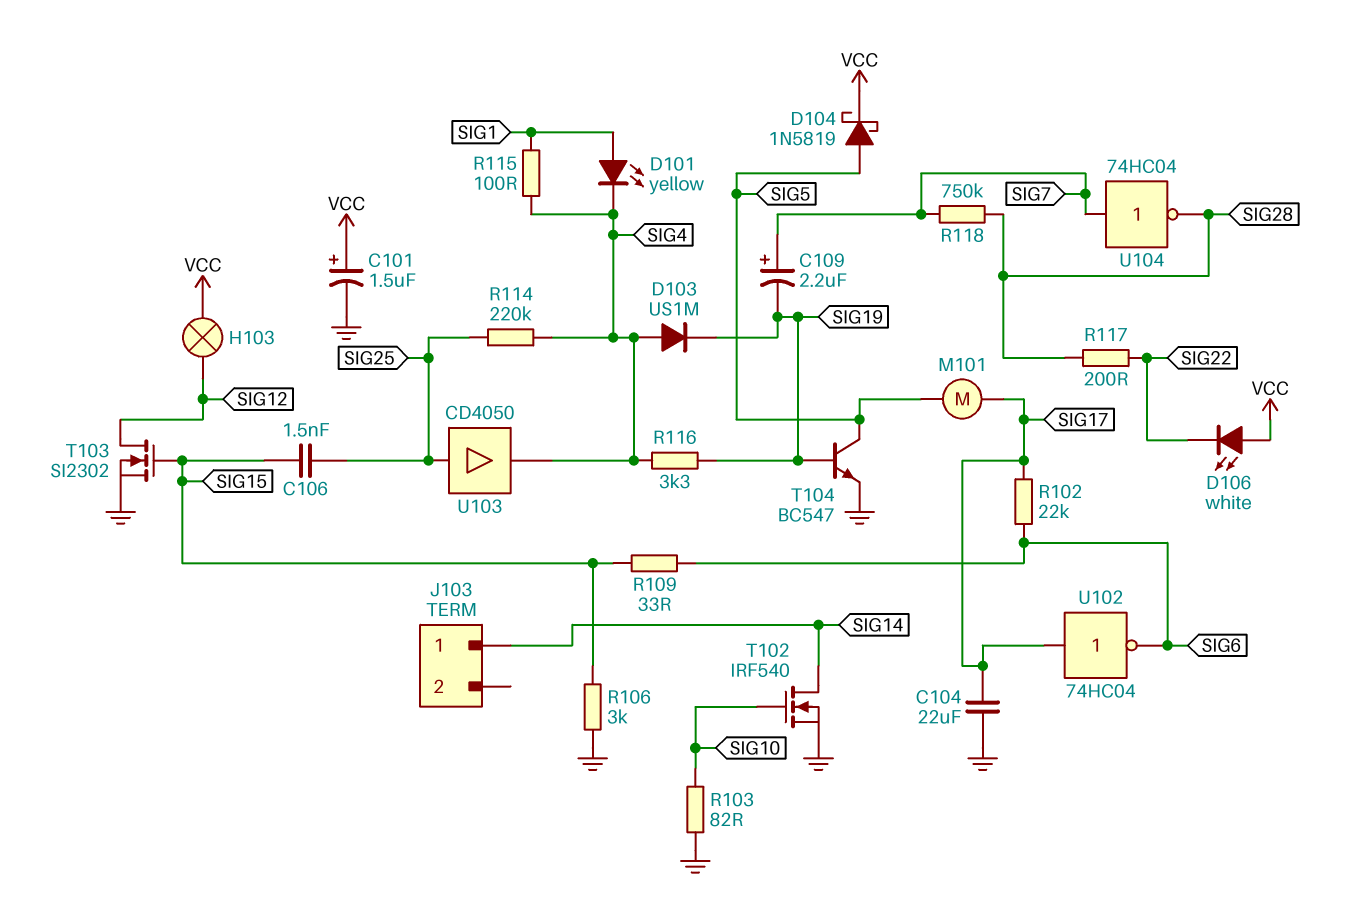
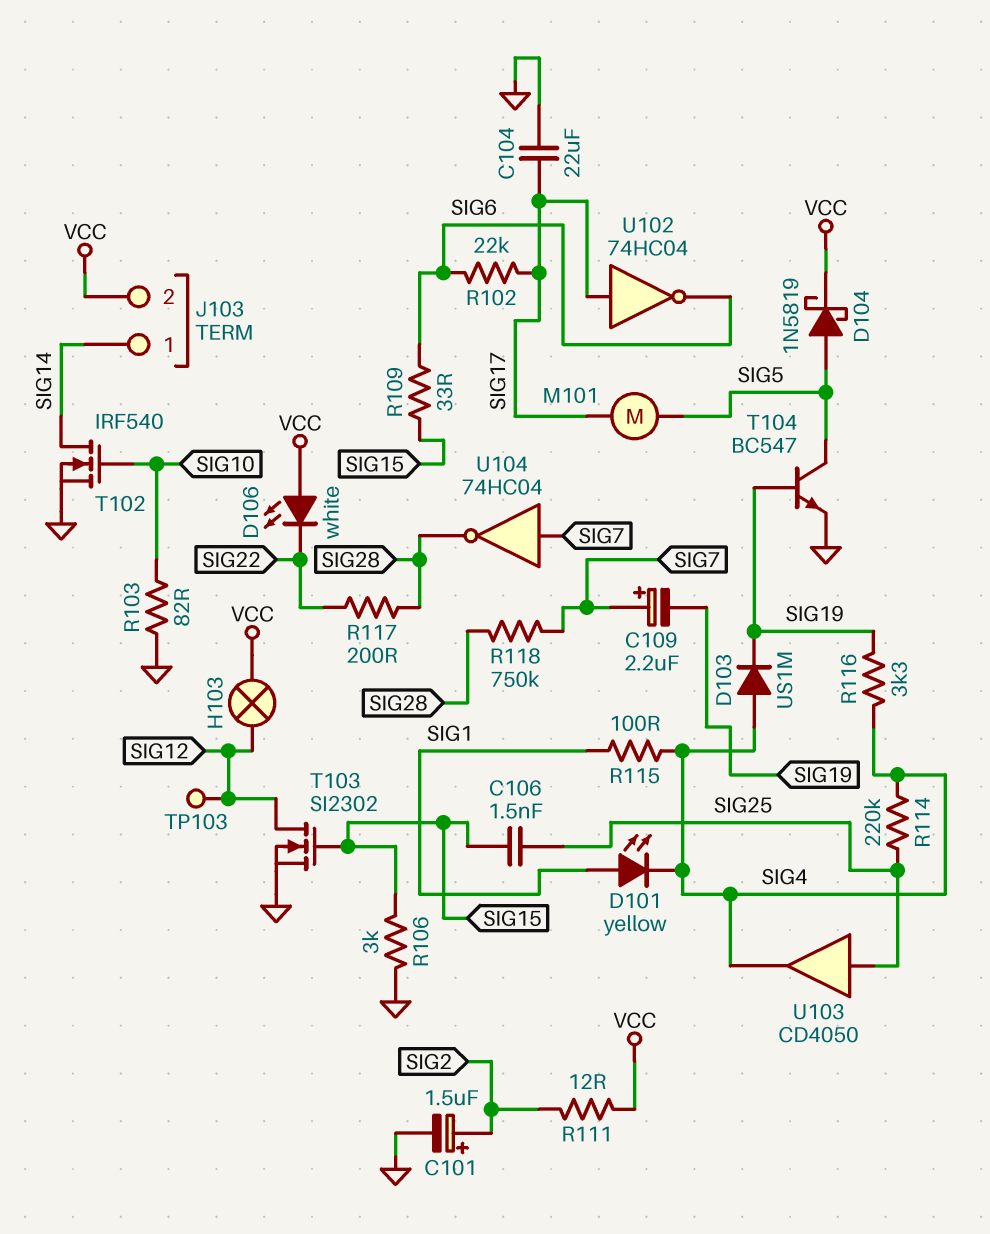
C101: 1.5uF (plus VCC, minus GND) -> 1.5uF (plus SIG2, minus GND)
J103 pin 2: none -> VCC
R111: none -> 12 (SIG2, VCC)
TP103: none -> test point (SIG12)

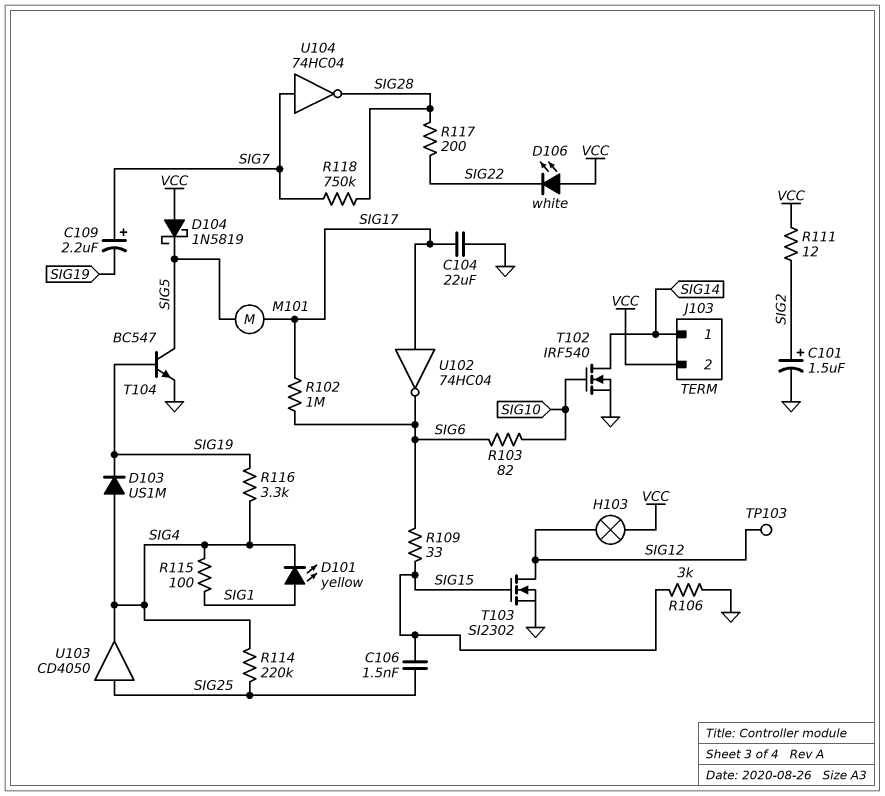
D104: schottky 1N5819 (A SIG5, K VCC) -> schottky 1N5819 (A VCC, K SIG5)
R102: 22k (SIG6, SIG17) -> 1M (SIG6, SIG17)
R103: 82 (GND, SIG10) -> 82 (SIG6, SIG10)

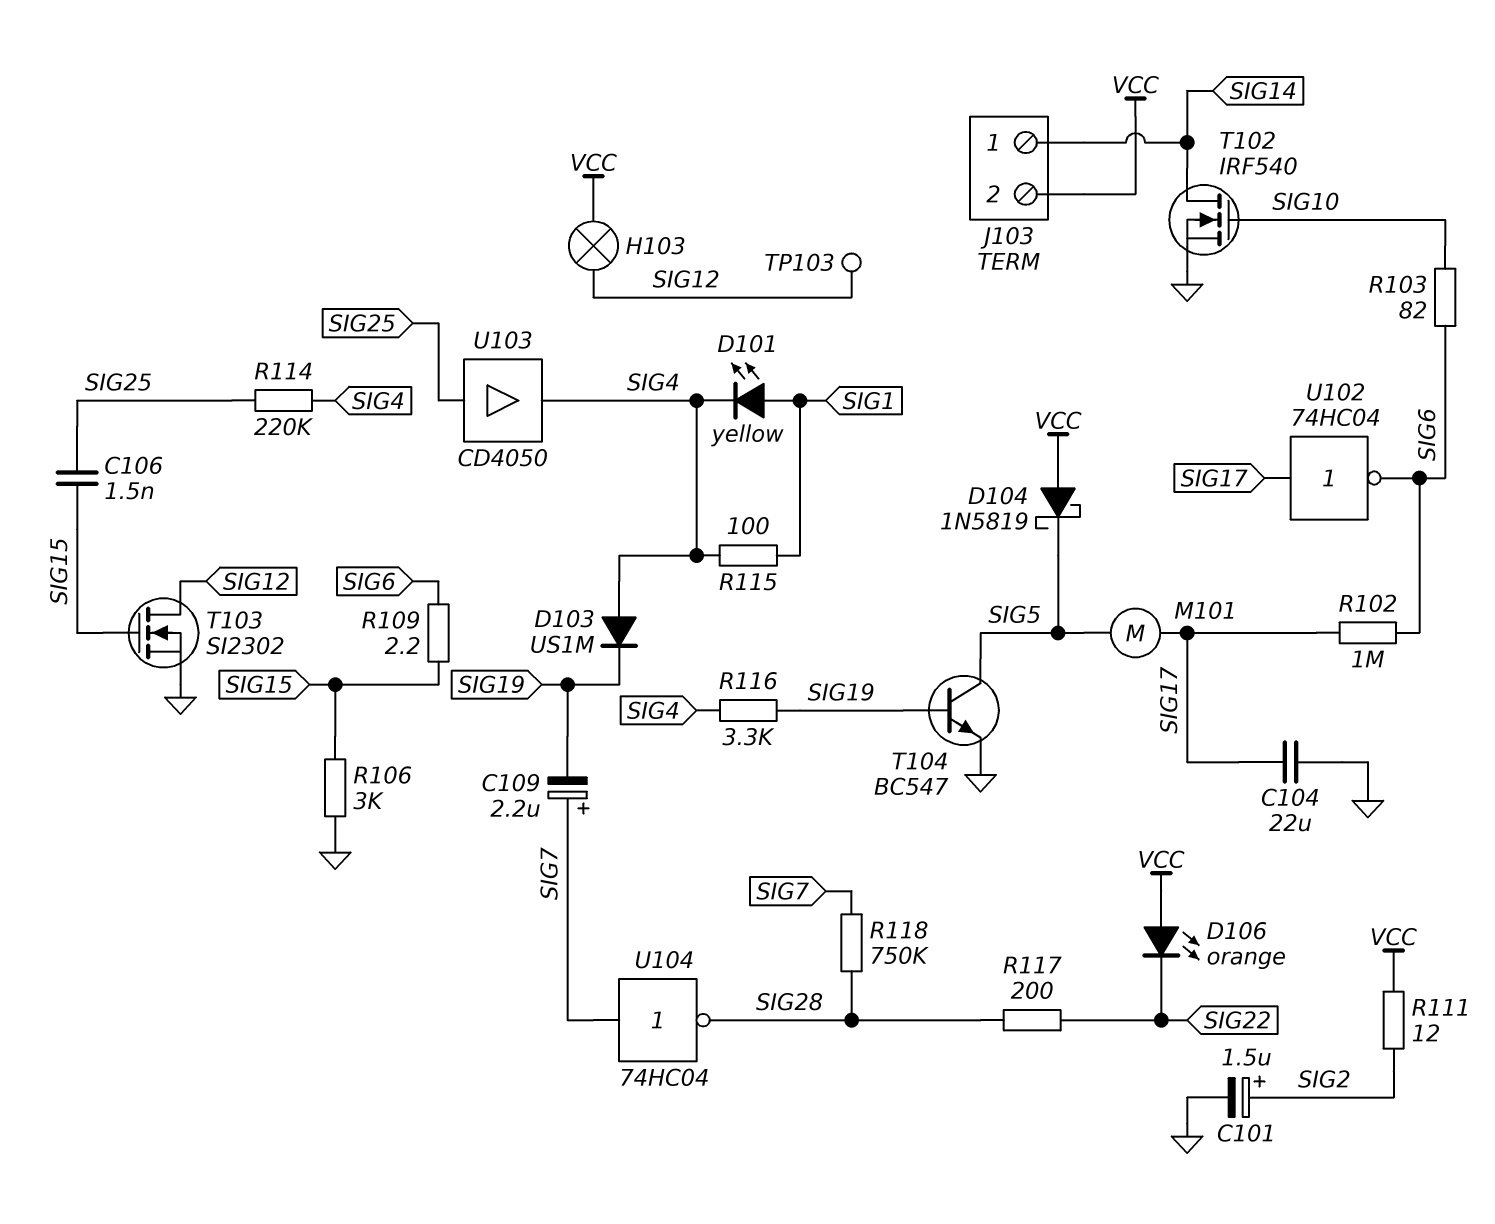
D106: LED white (A VCC, K SIG22) -> LED orange (A VCC, K SIG22)
R109: 33 (SIG6, SIG15) -> 2.2 (SIG6, SIG15)

